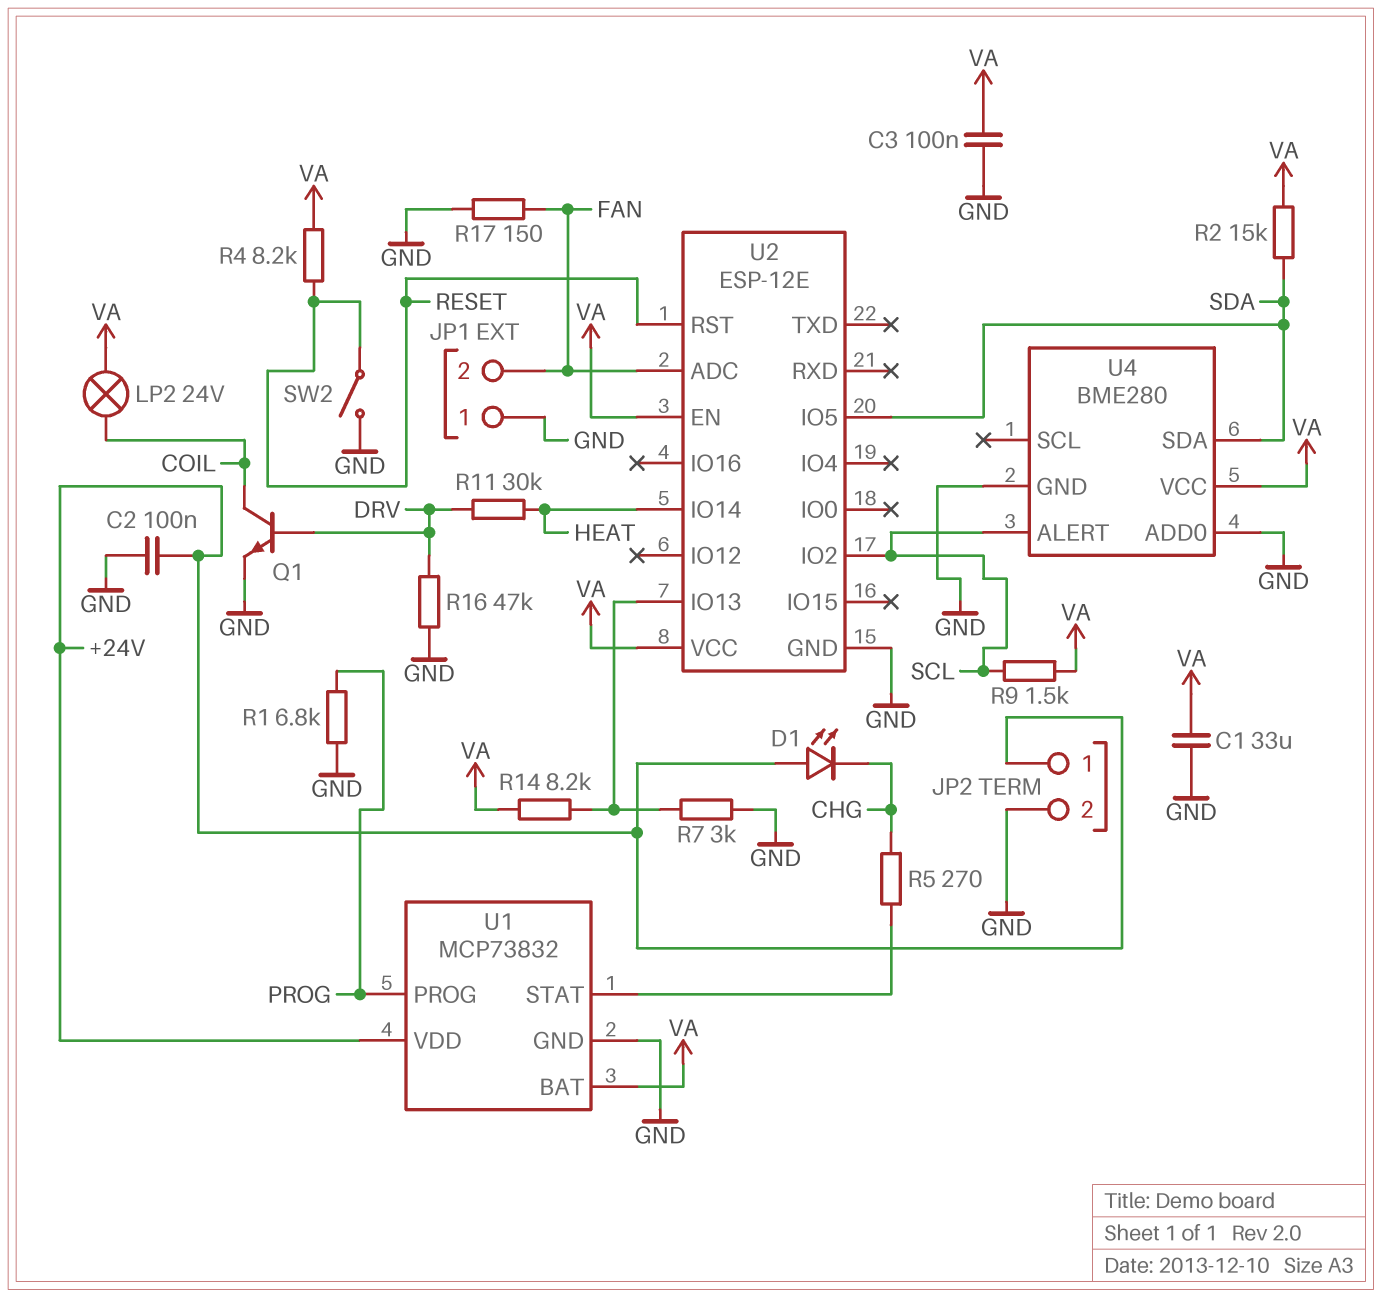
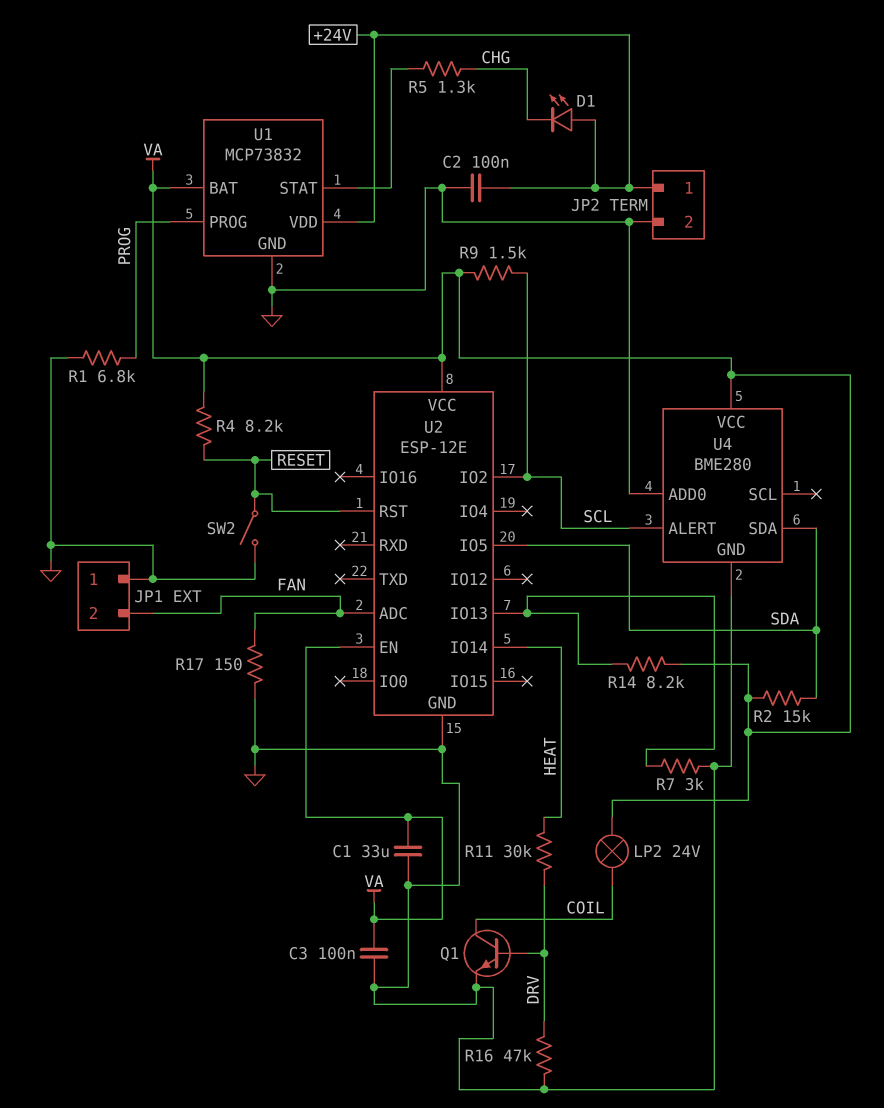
R5: 270 (CHG, U1/STAT) -> 1.3k (CHG, U1/STAT)

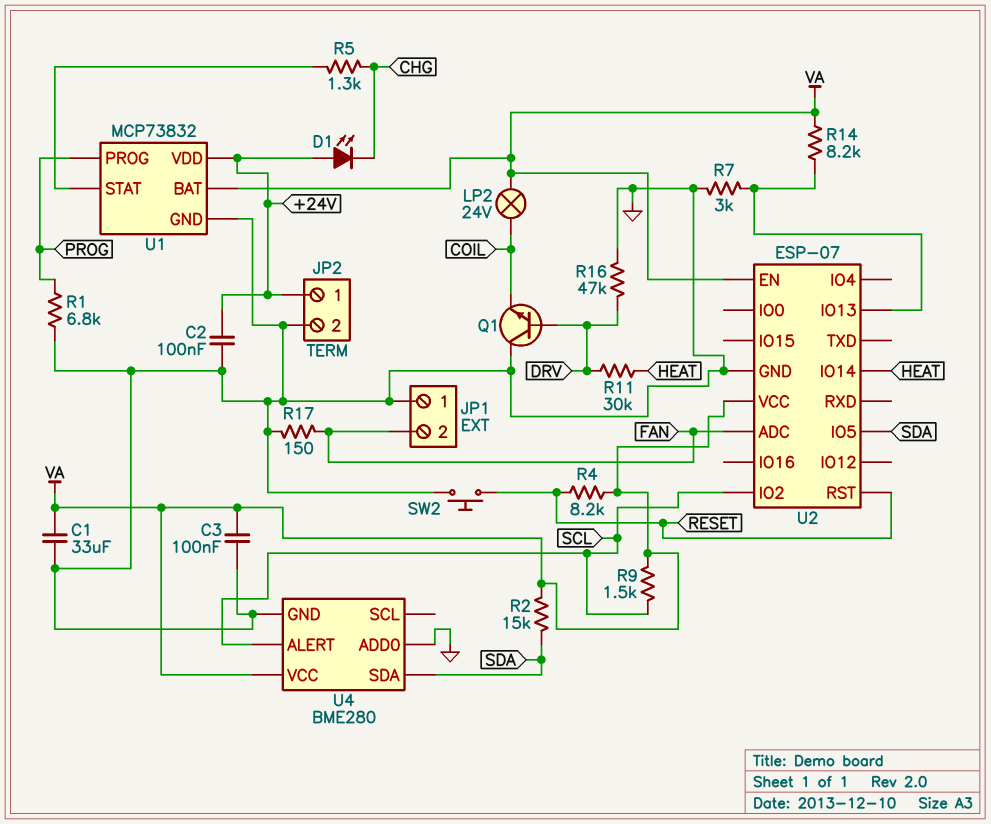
Q1: NPN (B DRV, C COIL, E GND) -> NPN (B DRV, C GND, E COIL)
SW2: switch (GND, RESET) -> button (GND, RESET)
U2: ESP-12E -> ESP-07

